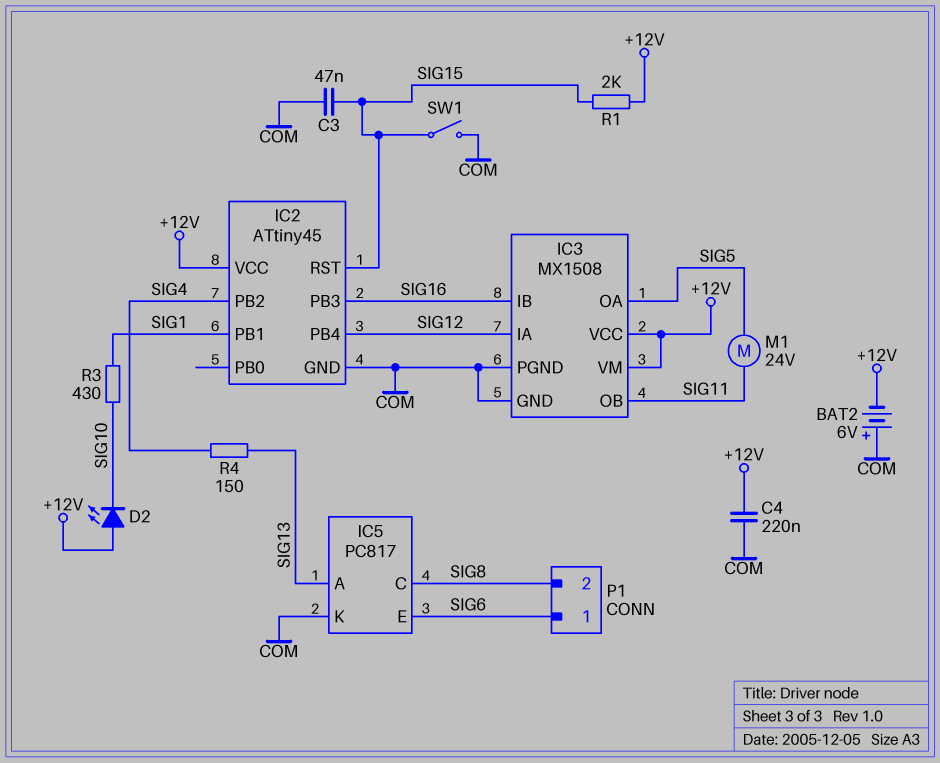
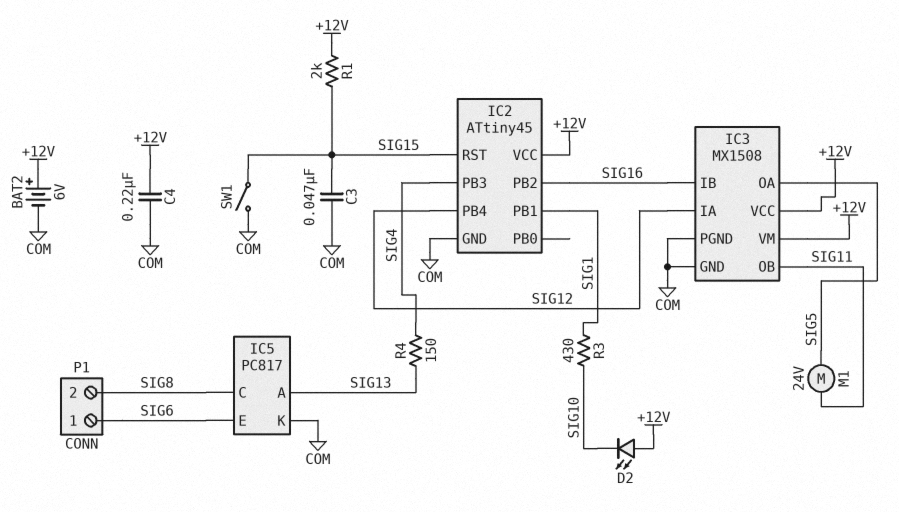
BAT2: 6V (plus COM, minus +12V) -> 6V (plus +12V, minus COM)
IC2 pin PB2: SIG4 -> SIG16
IC2 pin PB3: SIG16 -> SIG4

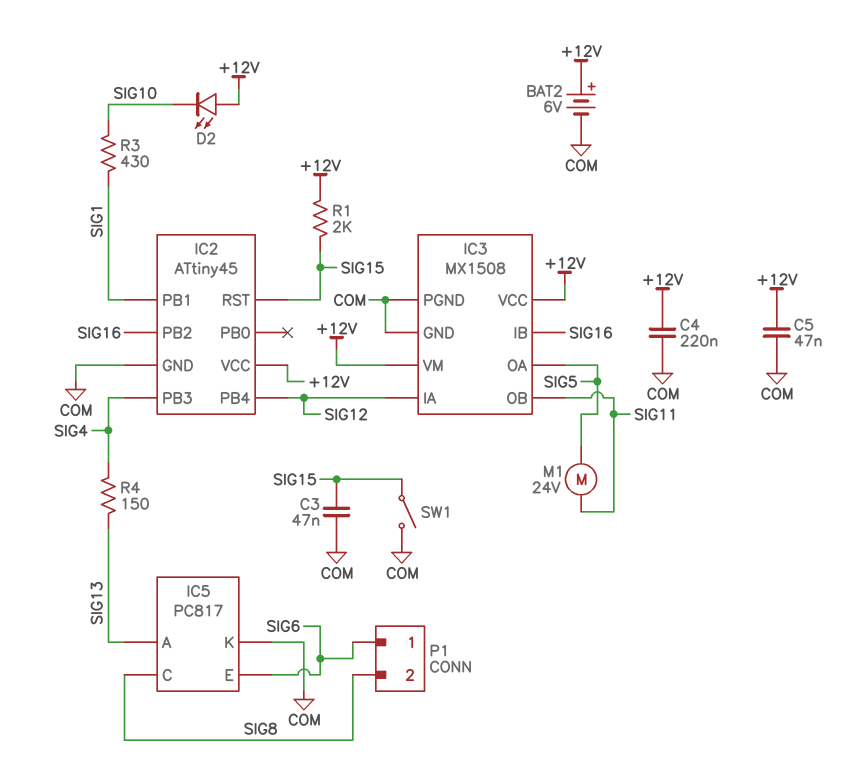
C5: none -> 47nF (+12V, COM)

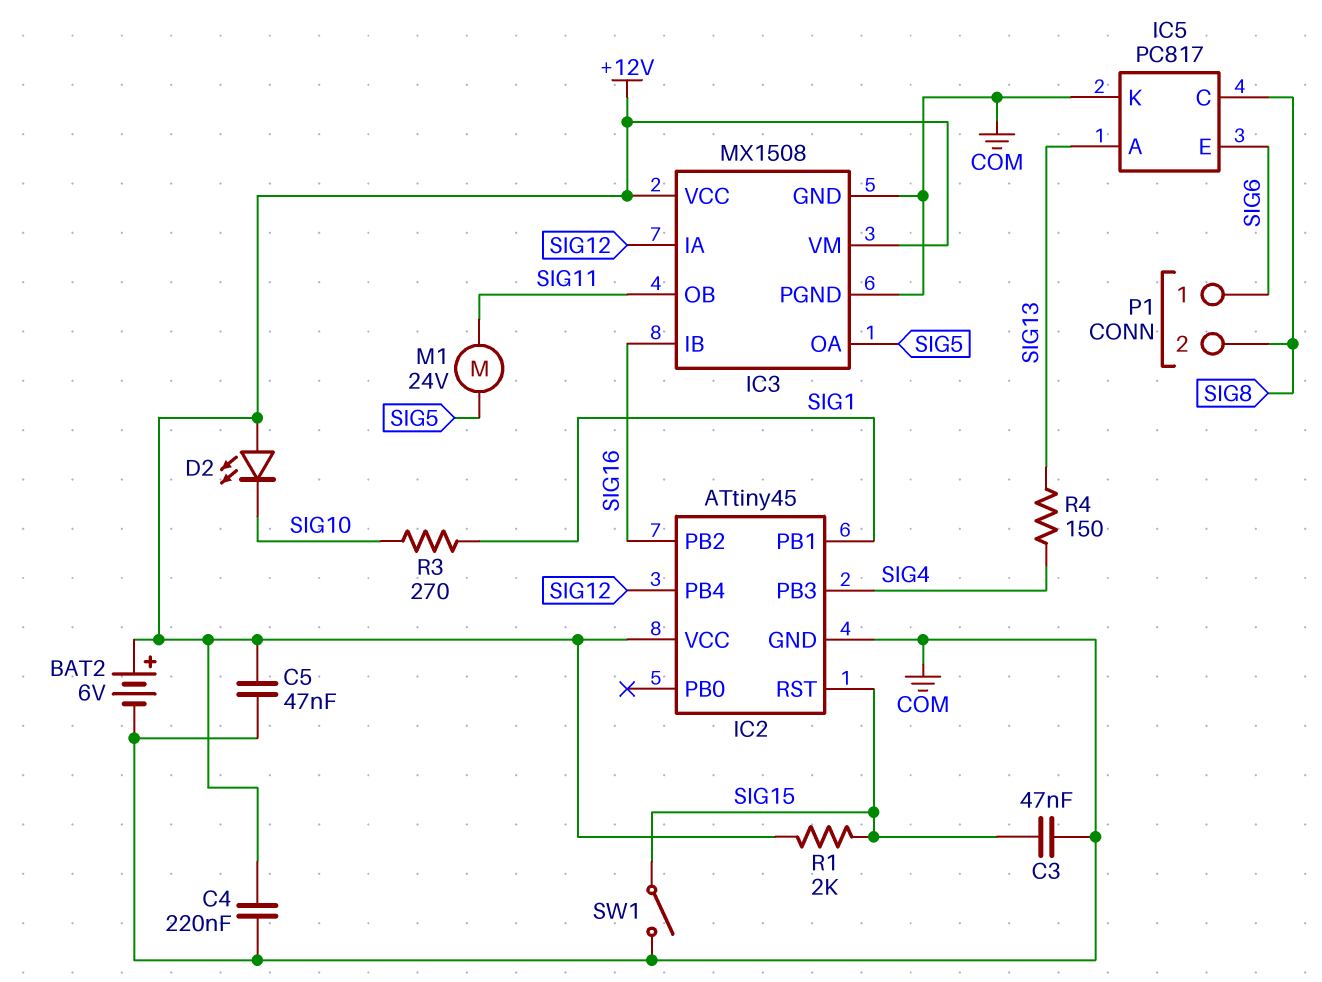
R3: 430 (SIG1, SIG10) -> 270 (SIG1, SIG10)

